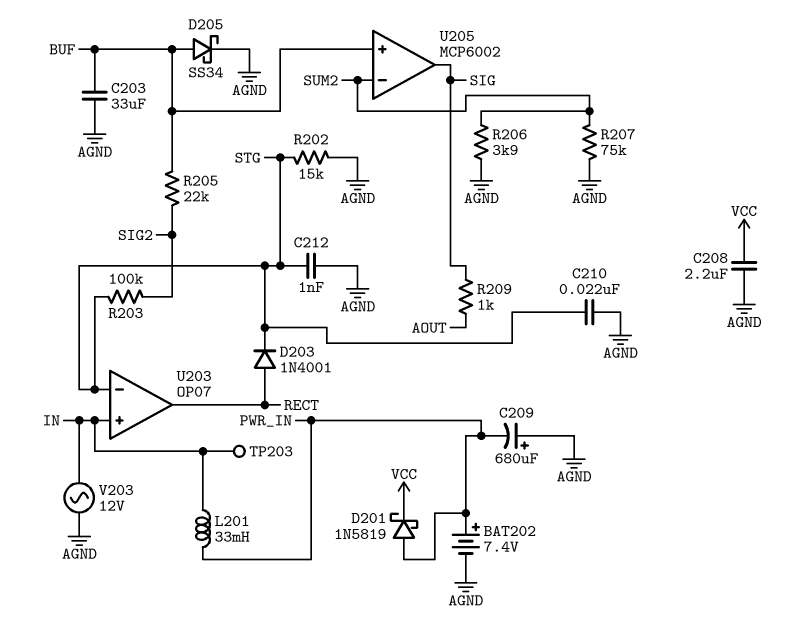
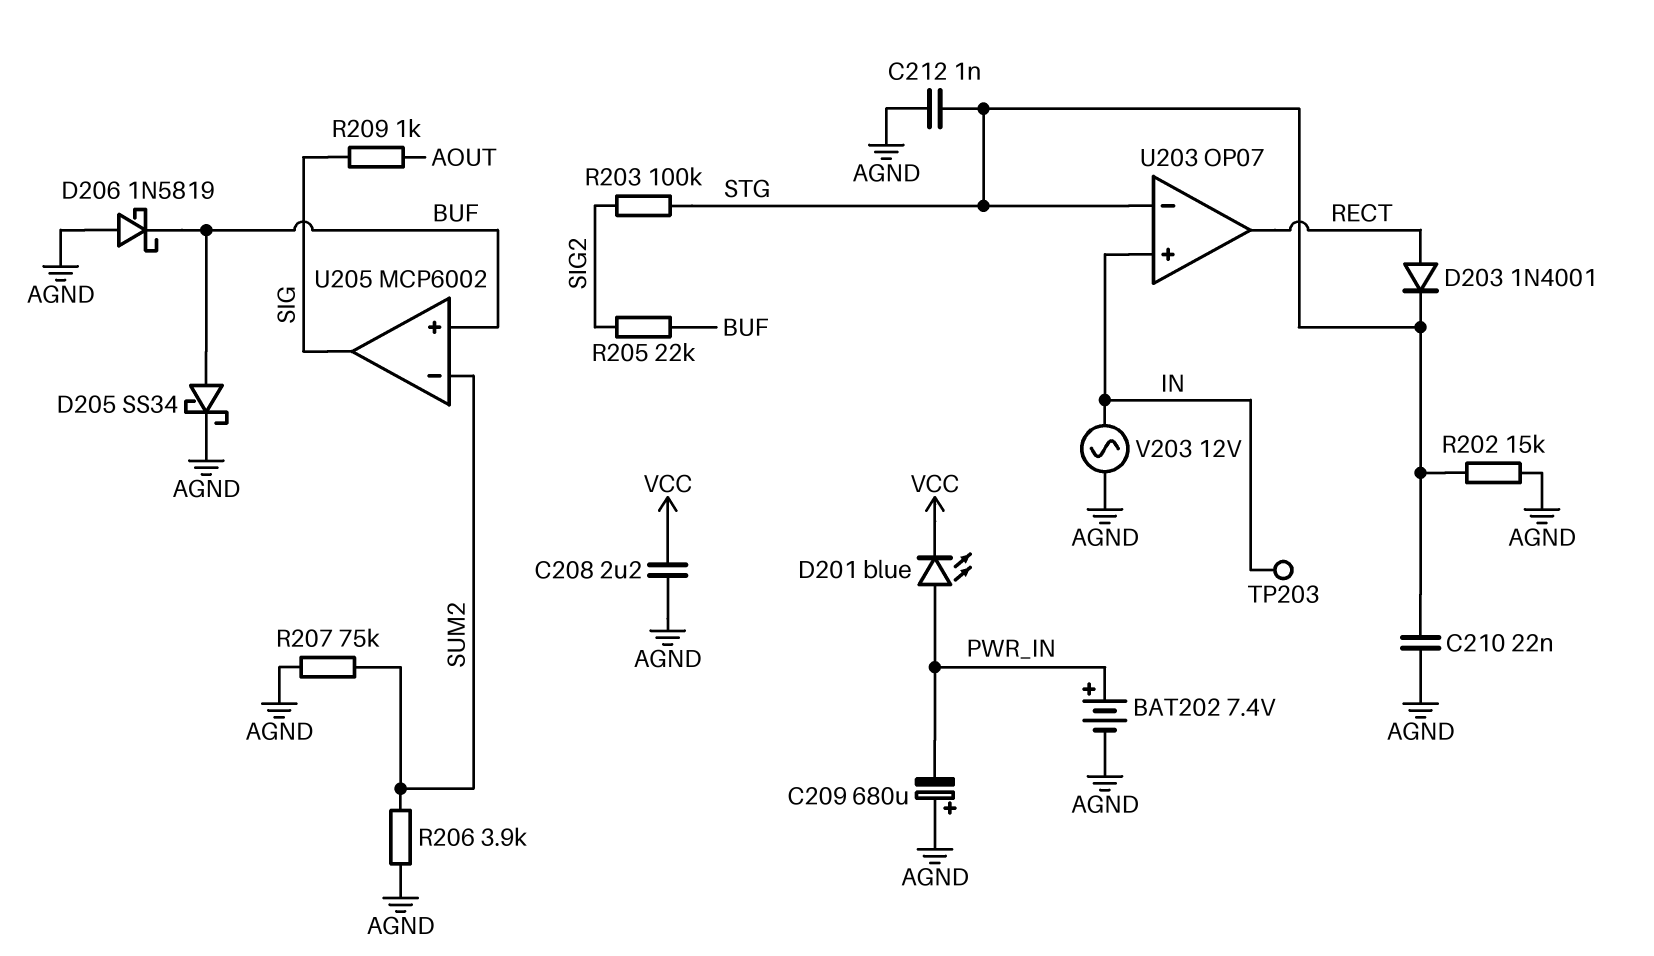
C203: 33uF (AGND, BUF) -> none
D201: schottky 1N5819 (A PWR_IN, K VCC) -> LED blue (A PWR_IN, K VCC)
D206: none -> schottky 1N5819 (A AGND, K BUF)
L201: 33mH (IN, PWR_IN) -> none

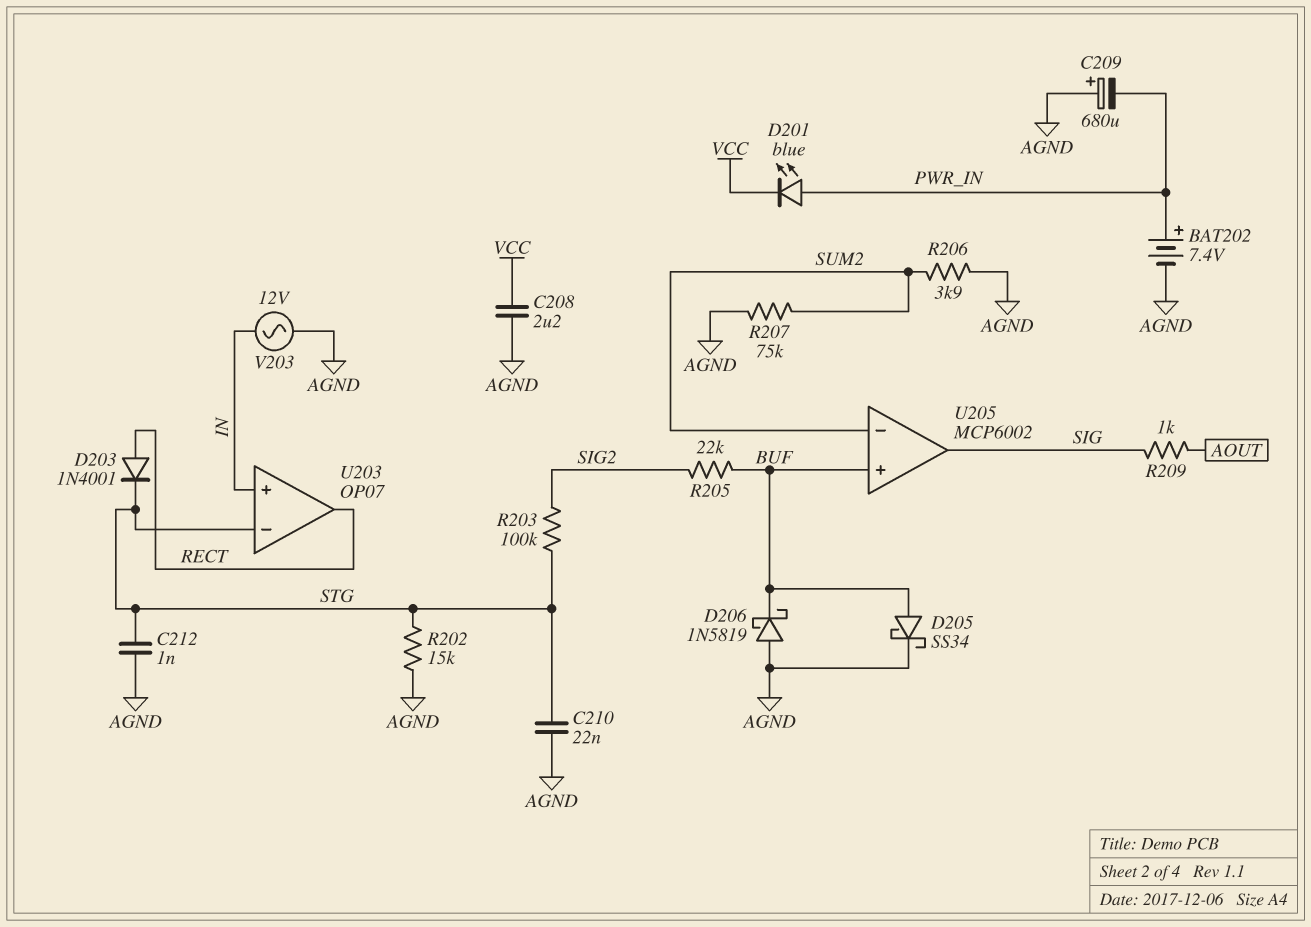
TP203: test point (IN) -> none

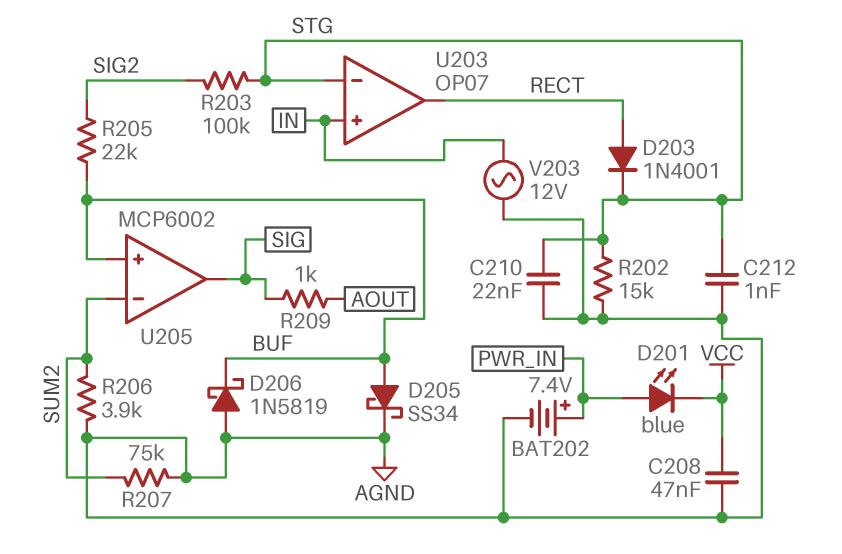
C208: 2.2uF (AGND, VCC) -> 47nF (AGND, VCC)
C209: 680uF (plus AGND, minus PWR_IN) -> none

